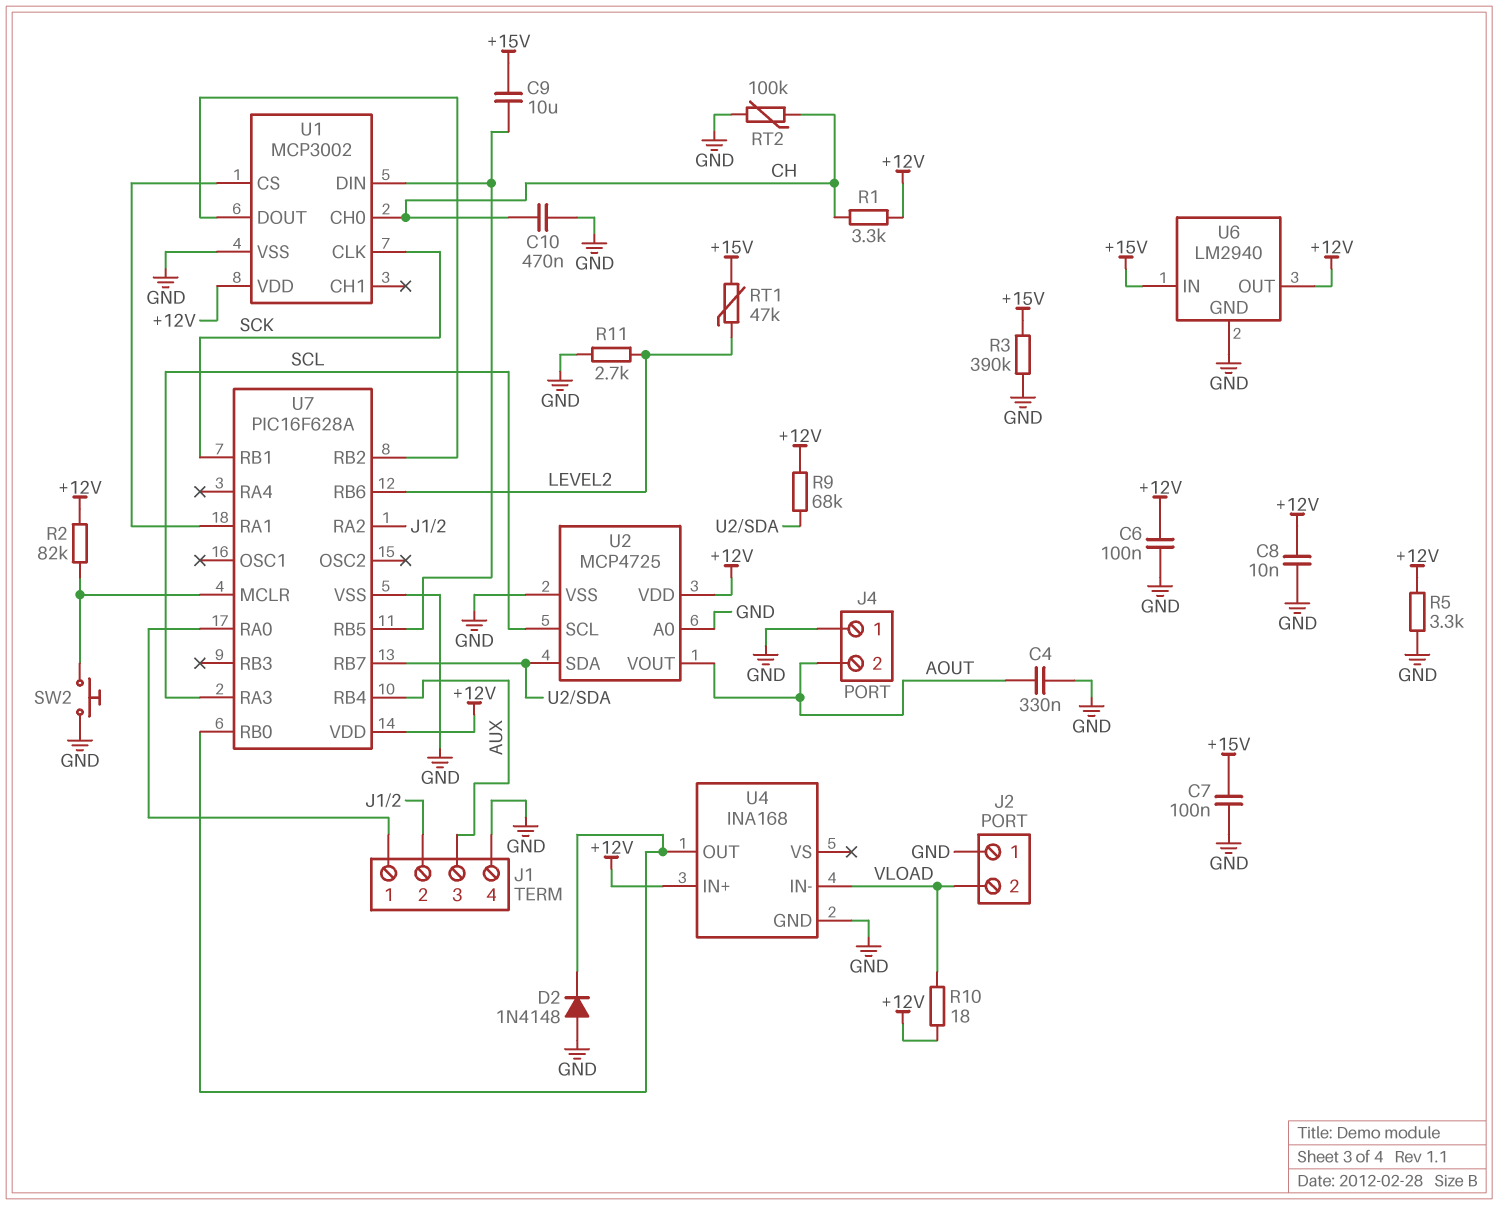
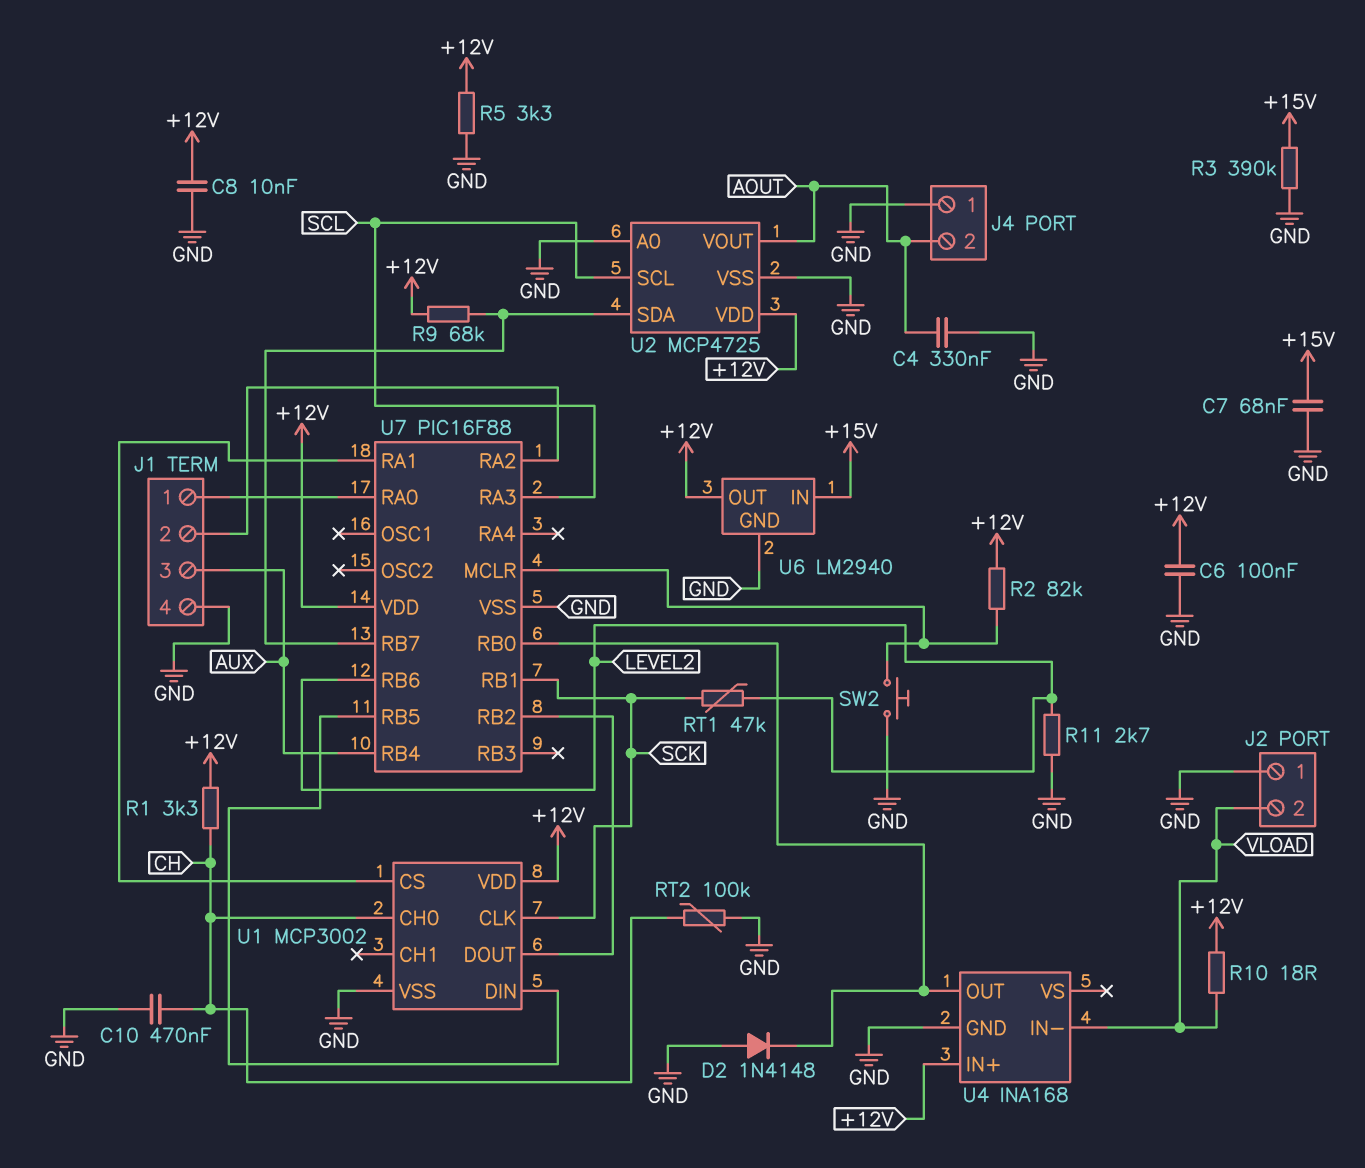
C7: 100nF (+15V, GND) -> 68nF (+15V, GND)
C9: 10uF (+15V, U1/DIN) -> none
RT1: 47k (+15V, LEVEL2) -> 47k (LEVEL2, SCK)
U7: PIC16F628A -> PIC16F88

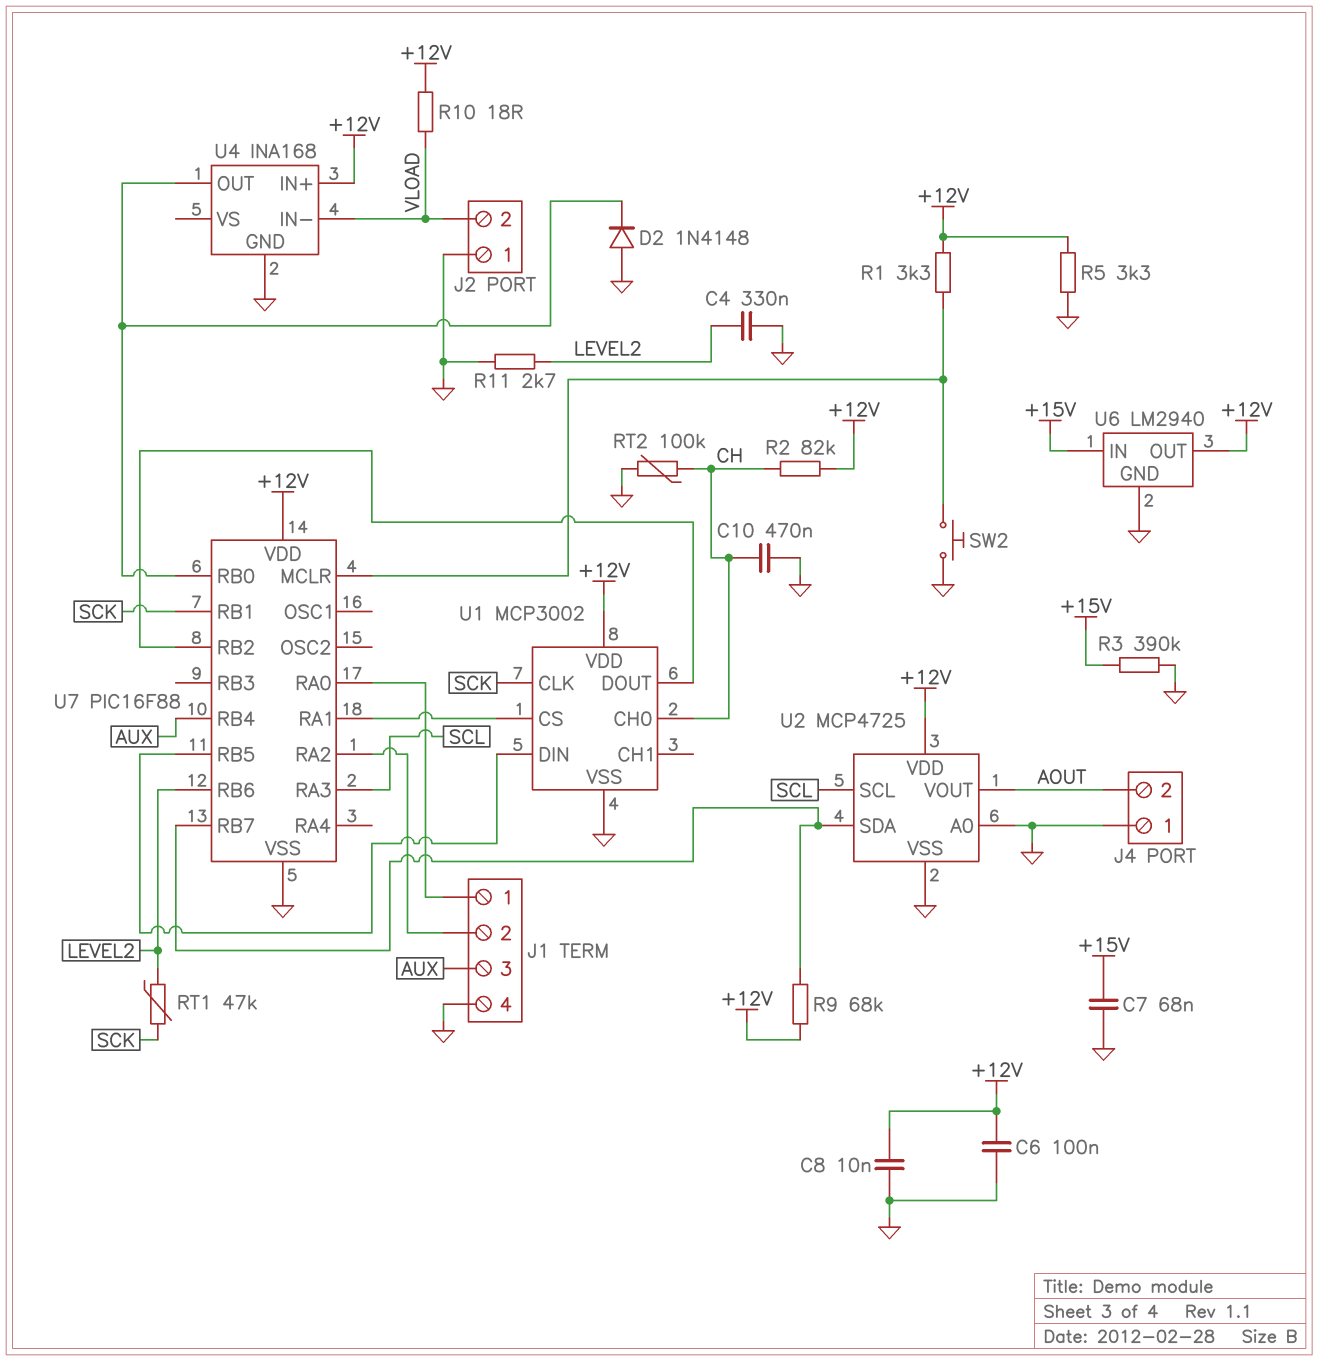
C4: 330nF (AOUT, GND) -> 330nF (GND, LEVEL2)
R1: 3.3k (+12V, CH) -> 3.3k (+12V, U7/MCLR)
R2: 82k (+12V, U7/MCLR) -> 82k (+12V, CH)

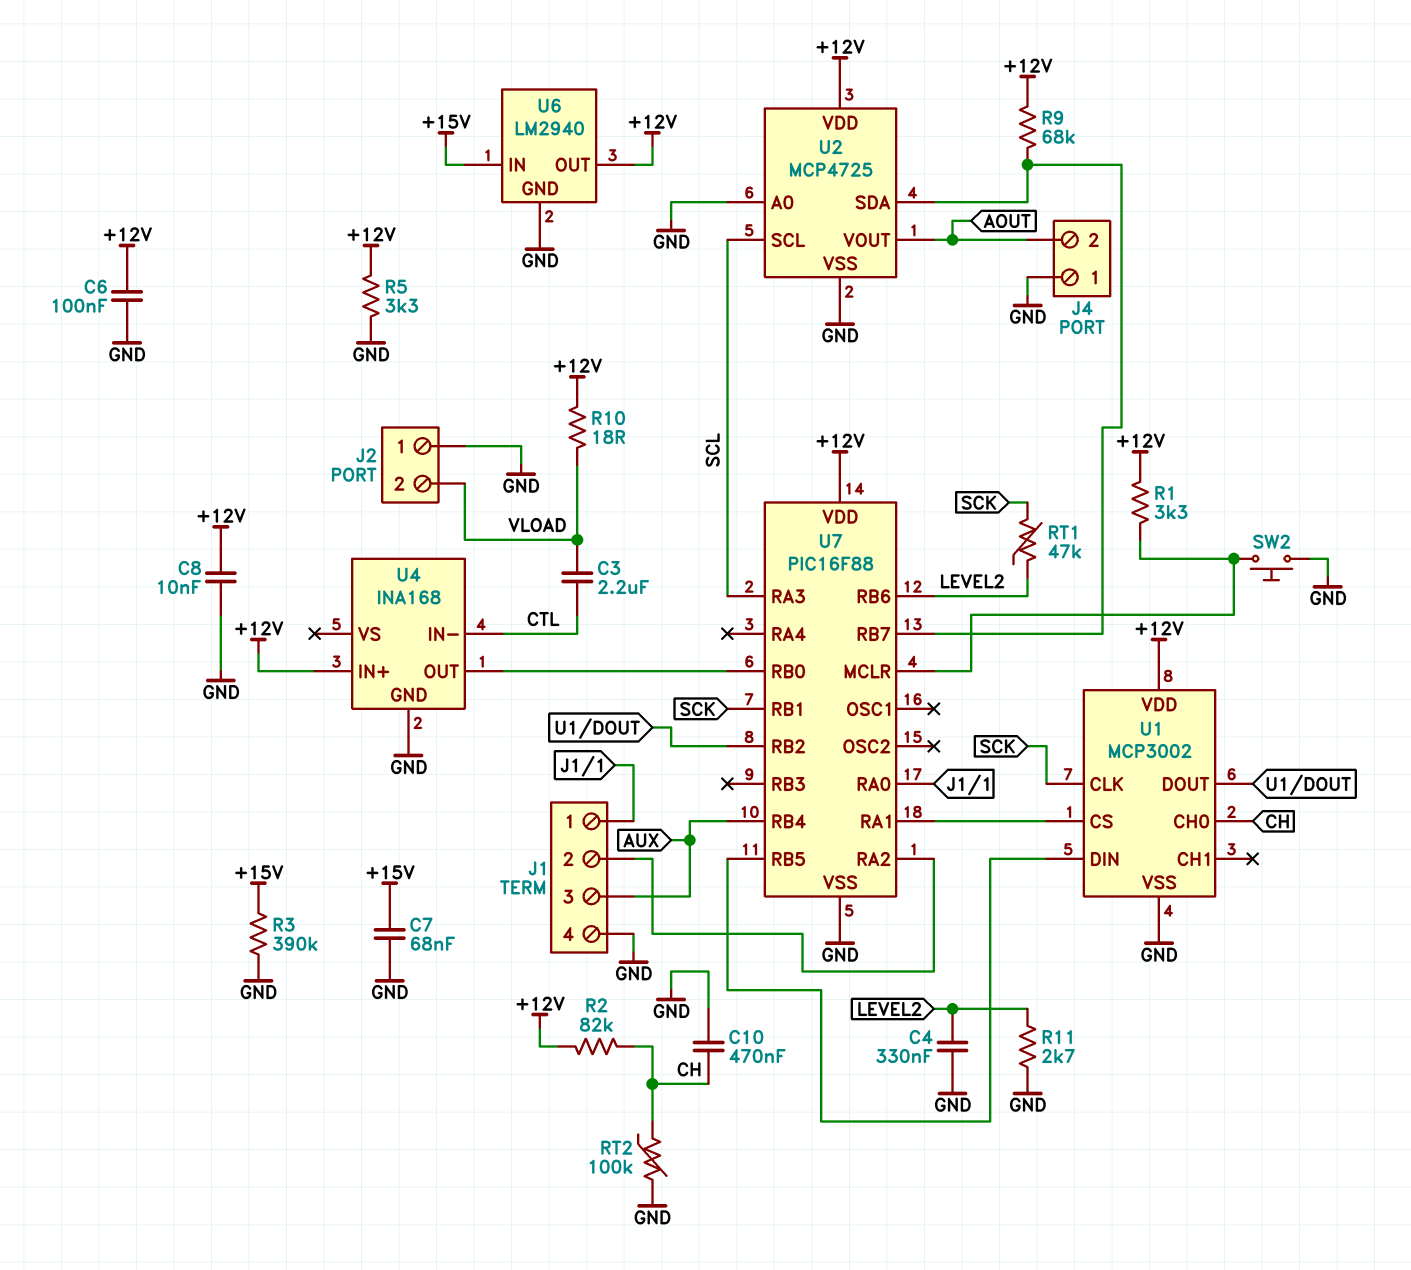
C3: none -> 2.2uF (CTL, VLOAD)
D2: diode 1N4148 (A GND, K U4/OUT) -> none
U4 pin IN-: VLOAD -> CTL

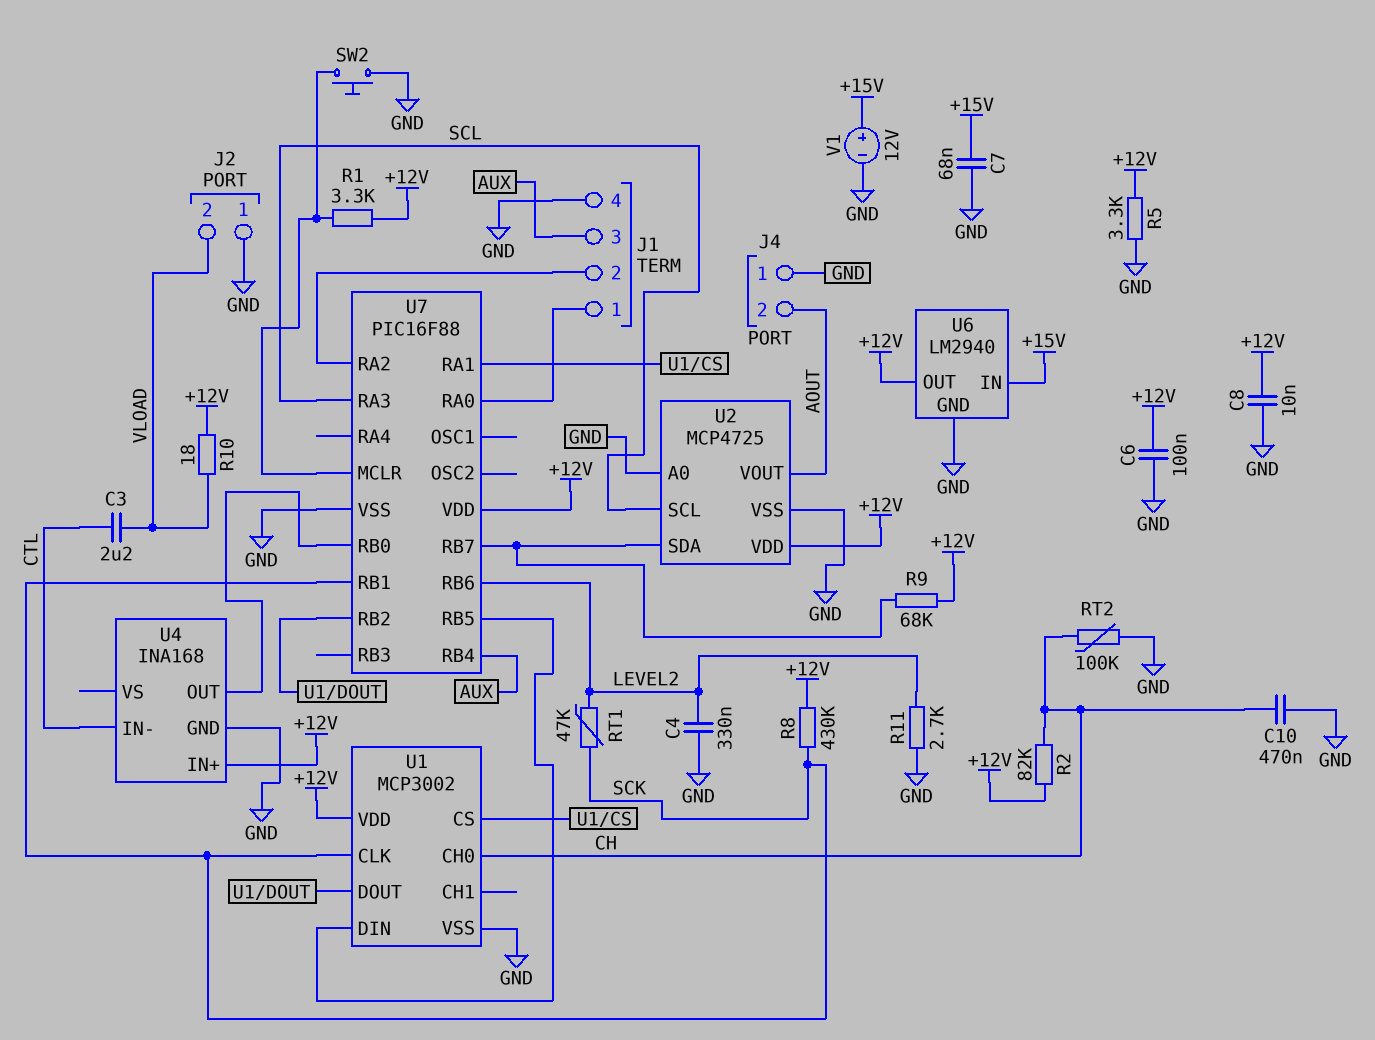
R3: 390k (+15V, GND) -> none
R8: none -> 430k (+12V, SCK)
V1: none -> 12V (plus +15V, minus GND)

